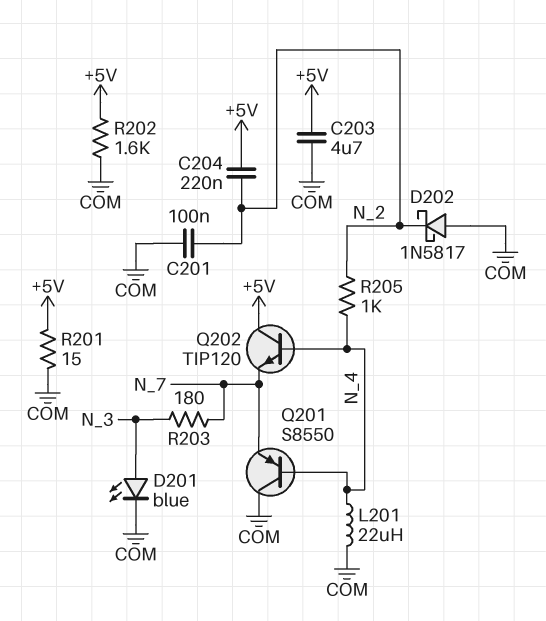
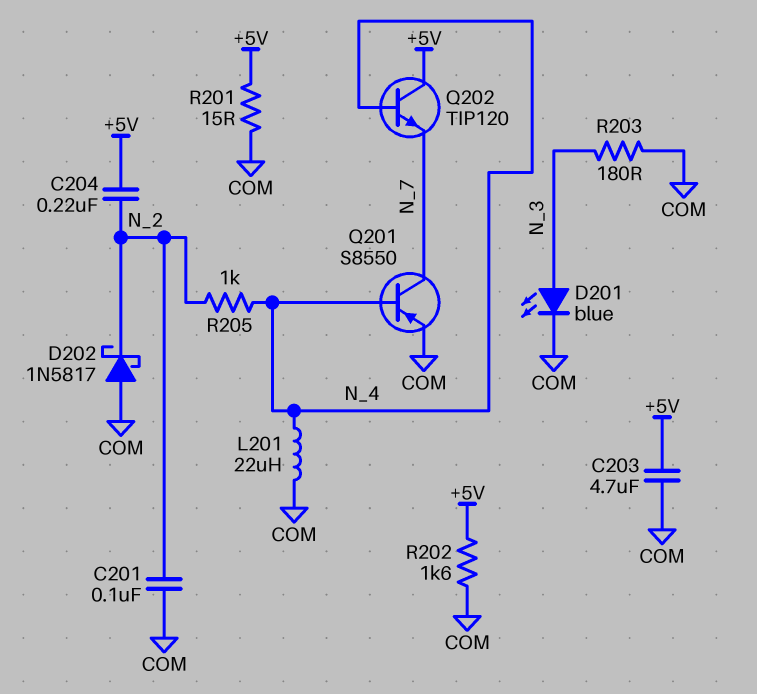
Q201: PNP S8550 (B N_4, C COM, E N_7) -> PNP S8550 (B N_4, C N_7, E COM)
R203: 180 (N_3, N_7) -> 180 (COM, N_3)

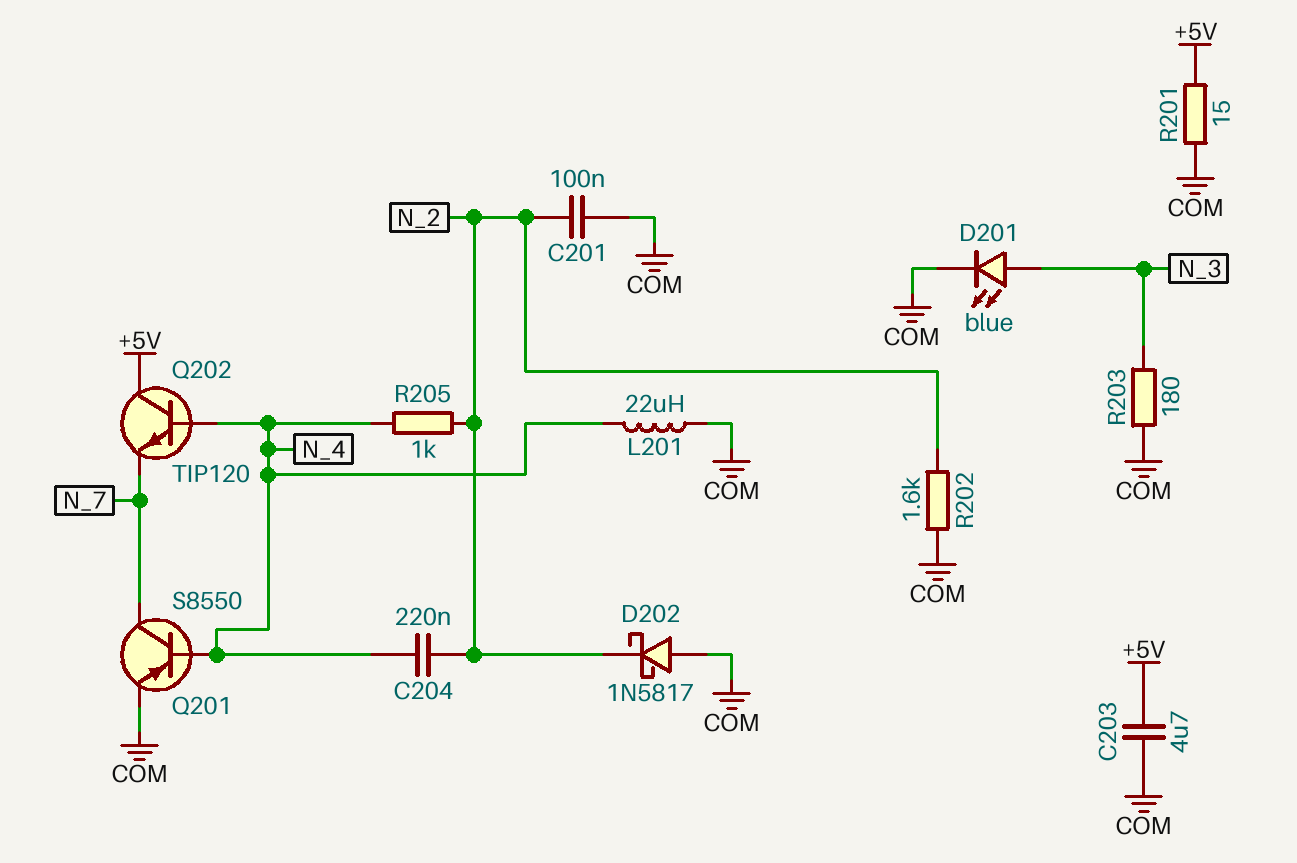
C204: 220nF (+5V, N_2) -> 220nF (N_2, N_4)
R202: 1.6k (+5V, COM) -> 1.6k (COM, N_2)

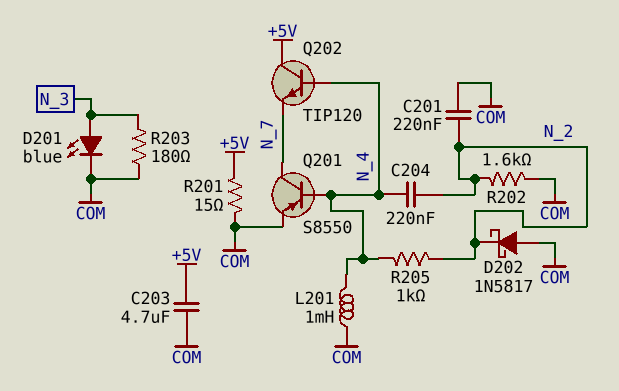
C201: 100nF (COM, N_2) -> 220nF (COM, N_2)
L201: 22uH (COM, N_4) -> 1mH (COM, N_4)

